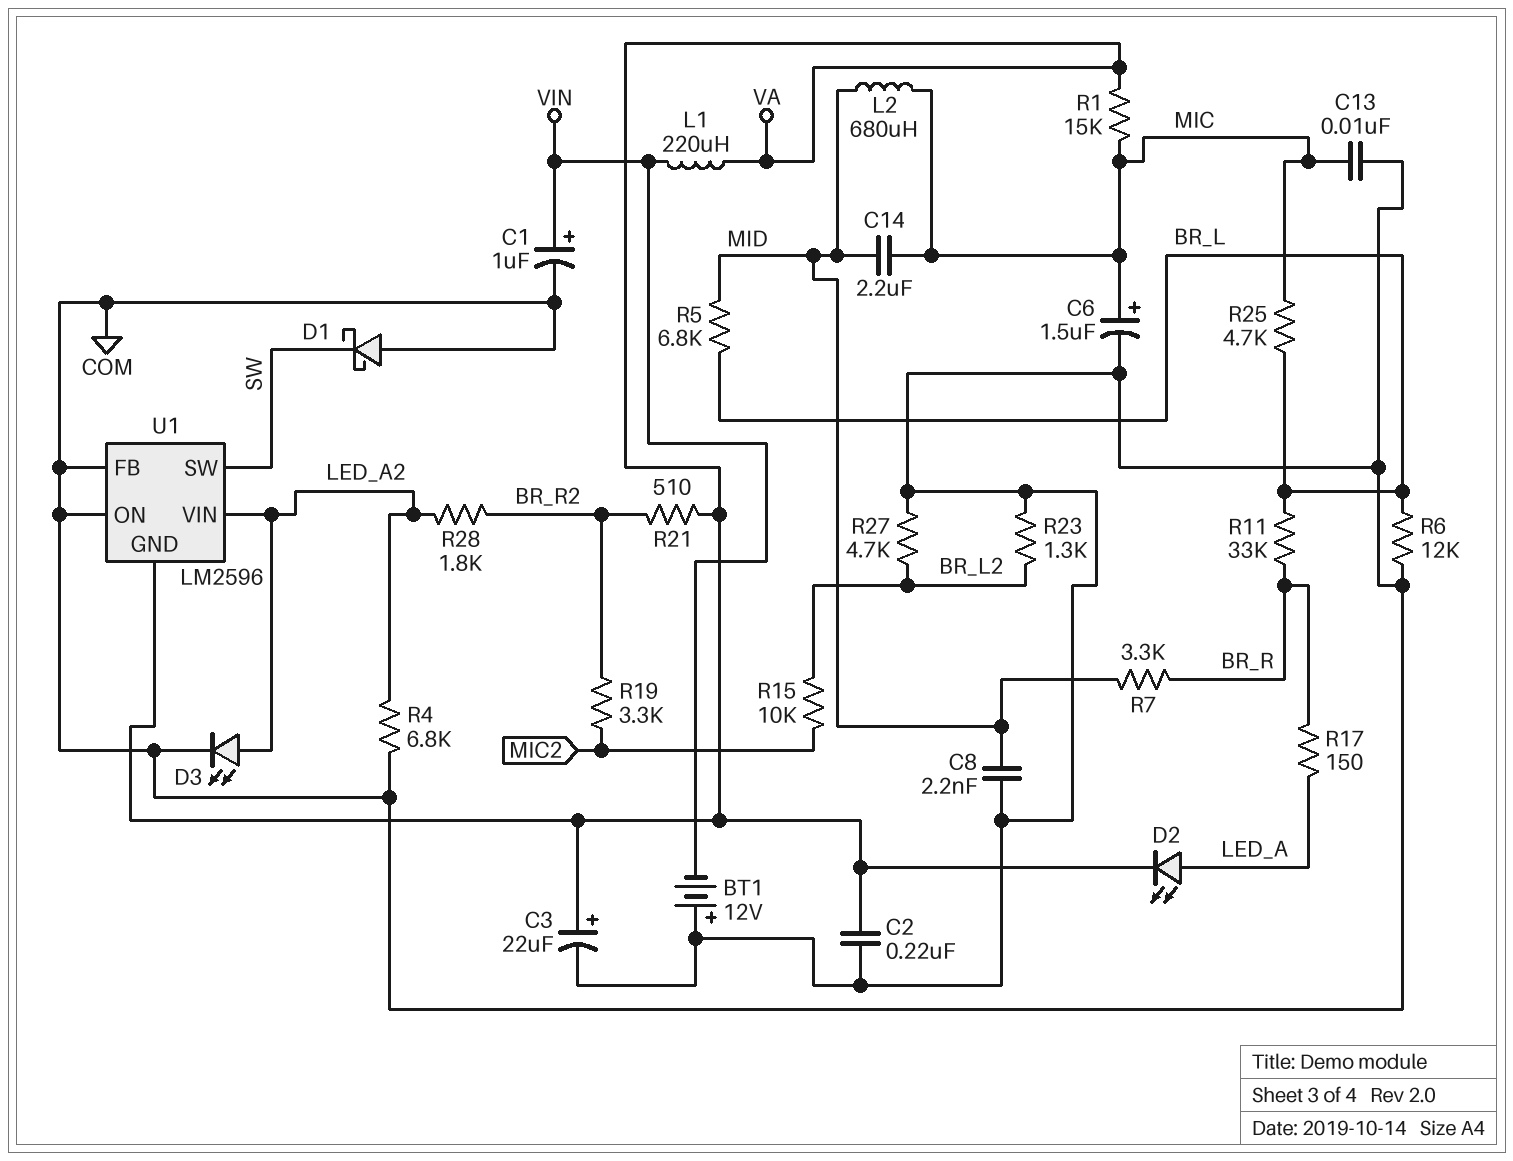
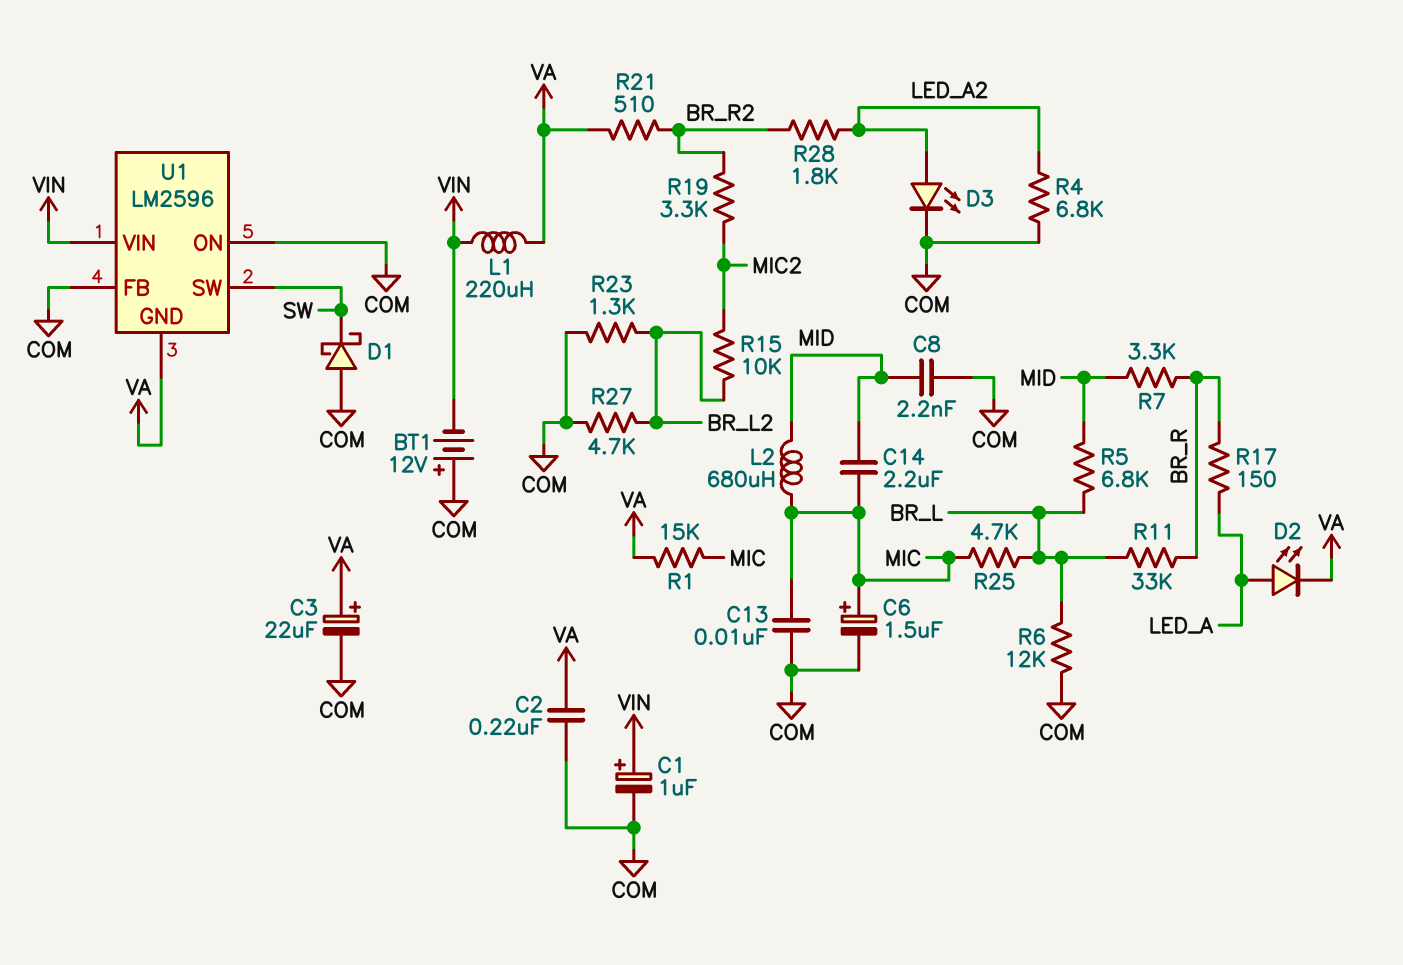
U1 pin VIN: LED_A2 -> VIN

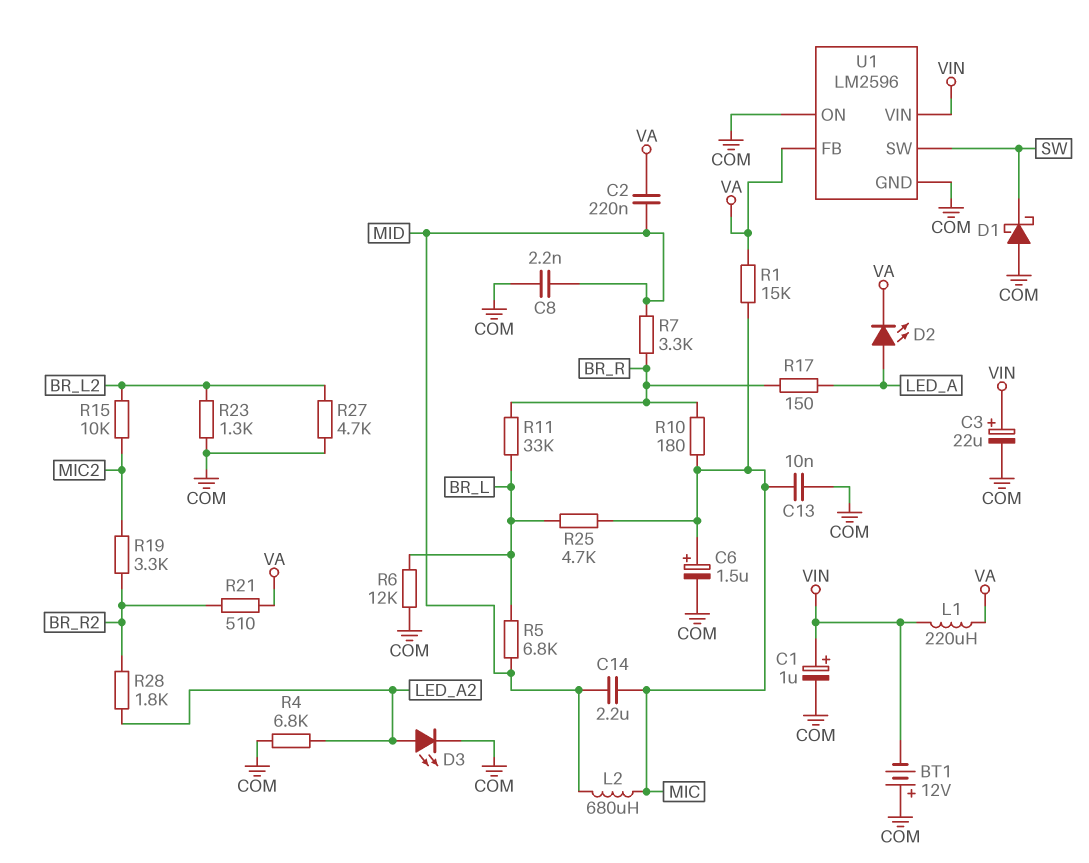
C2: 220nF (COM, VA) -> 220nF (MID, VA)
C3: 22uF (plus VA, minus COM) -> 22uF (plus VIN, minus COM)
R10: none -> 180 (BR_R, MIC)
U1 pin FB: COM -> VA
U1 pin GND: VA -> COM

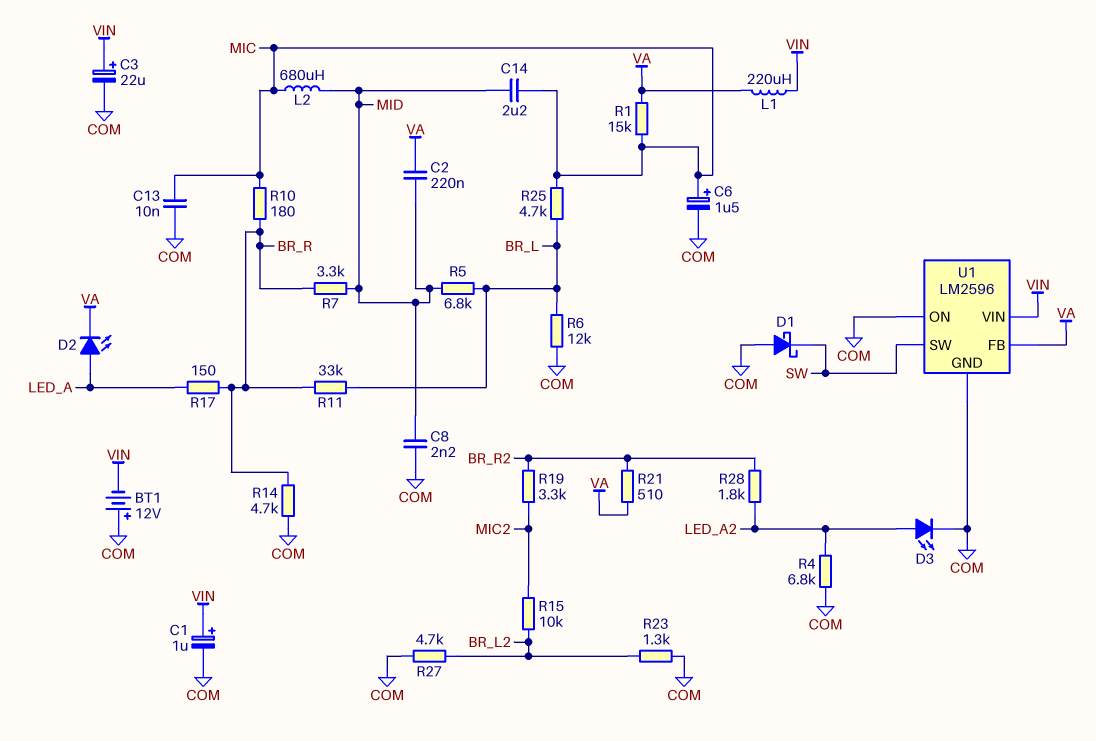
R14: none -> 4.7k (BR_R, COM)

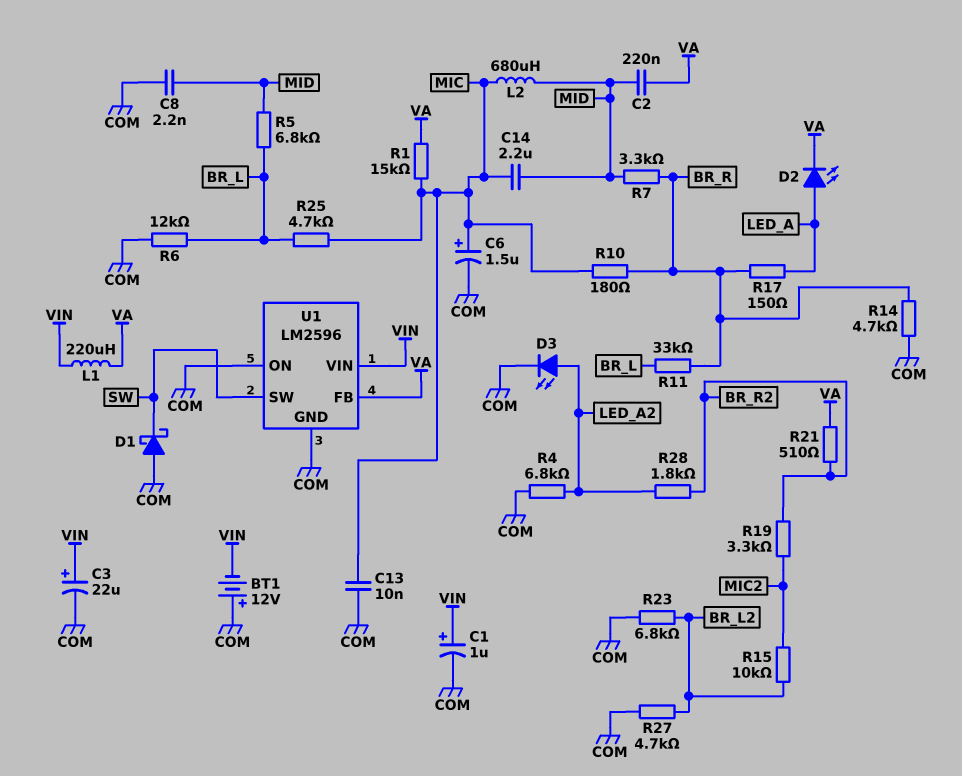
R23: 1.3k (BR_L2, COM) -> 6.8k (BR_L2, COM)

